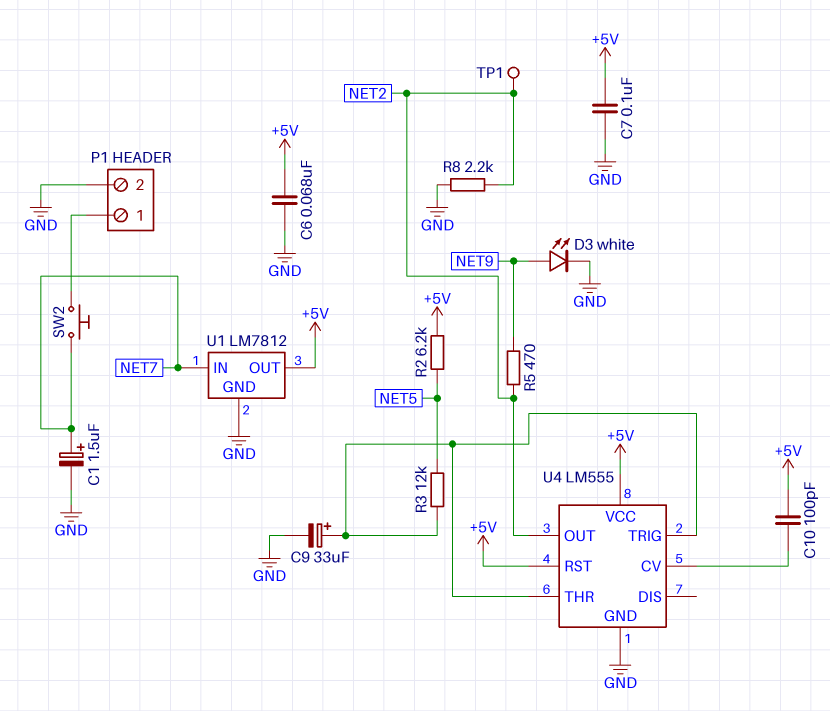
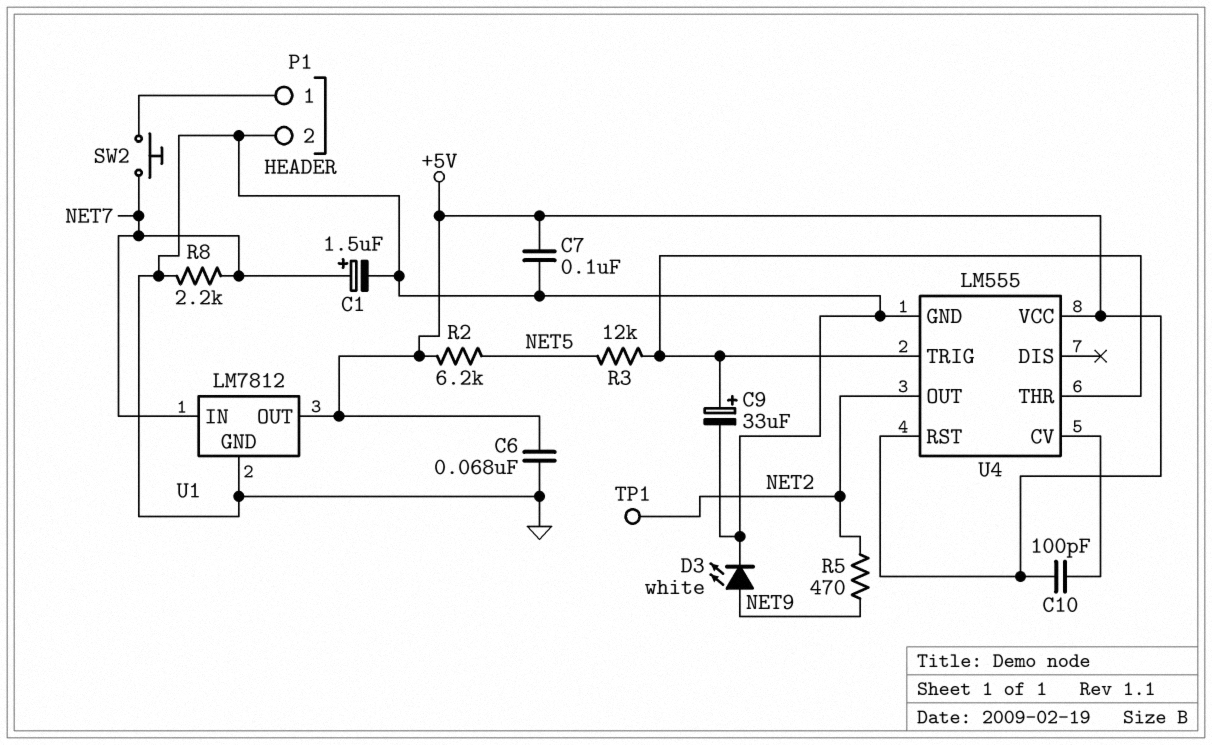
R8: 2.2k (GND, NET2) -> 2.2k (GND, NET7)

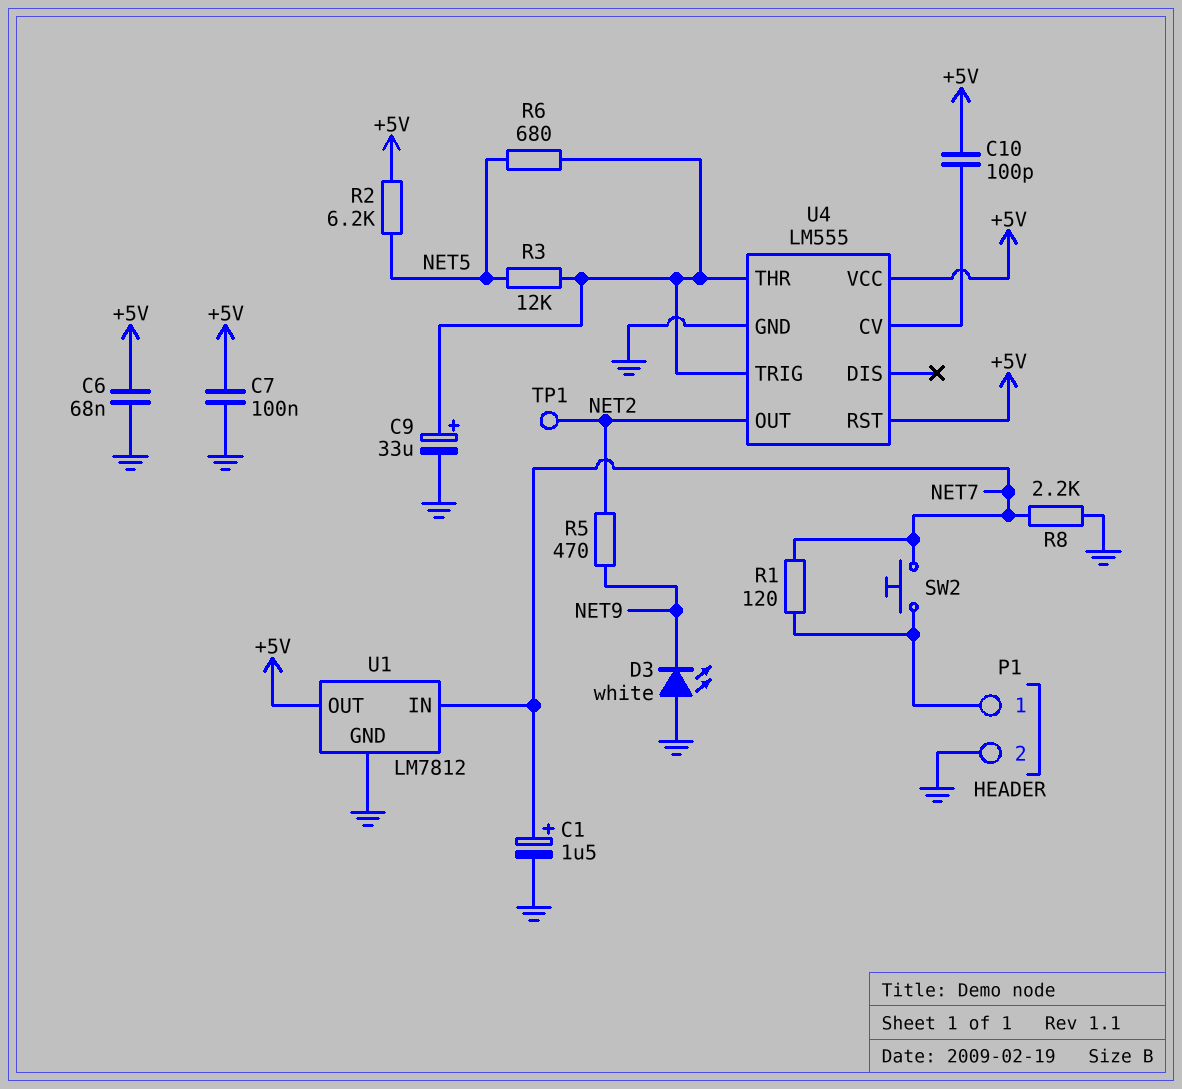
D3: LED white (A NET9, K GND) -> LED white (A GND, K NET9)
R1: none -> 120 (NET7, P1/1)
R6: none -> 680 (NET5, U4/THR)

